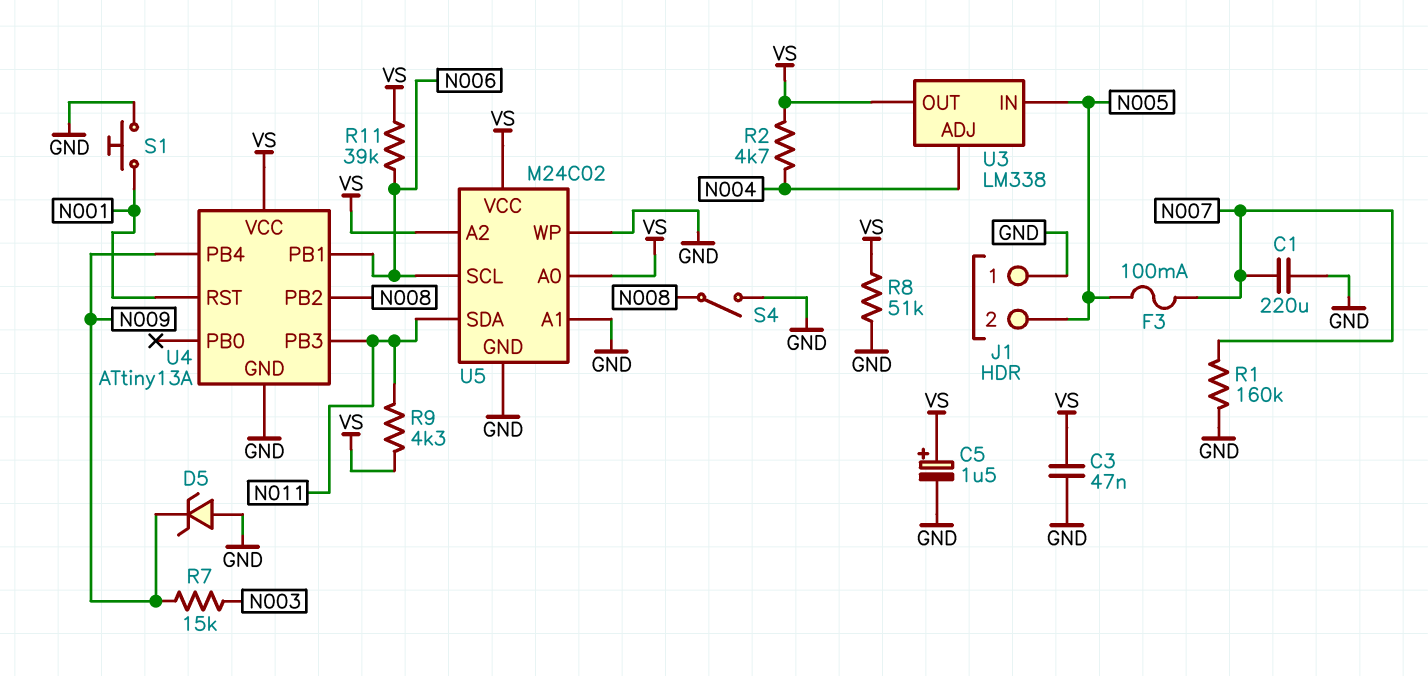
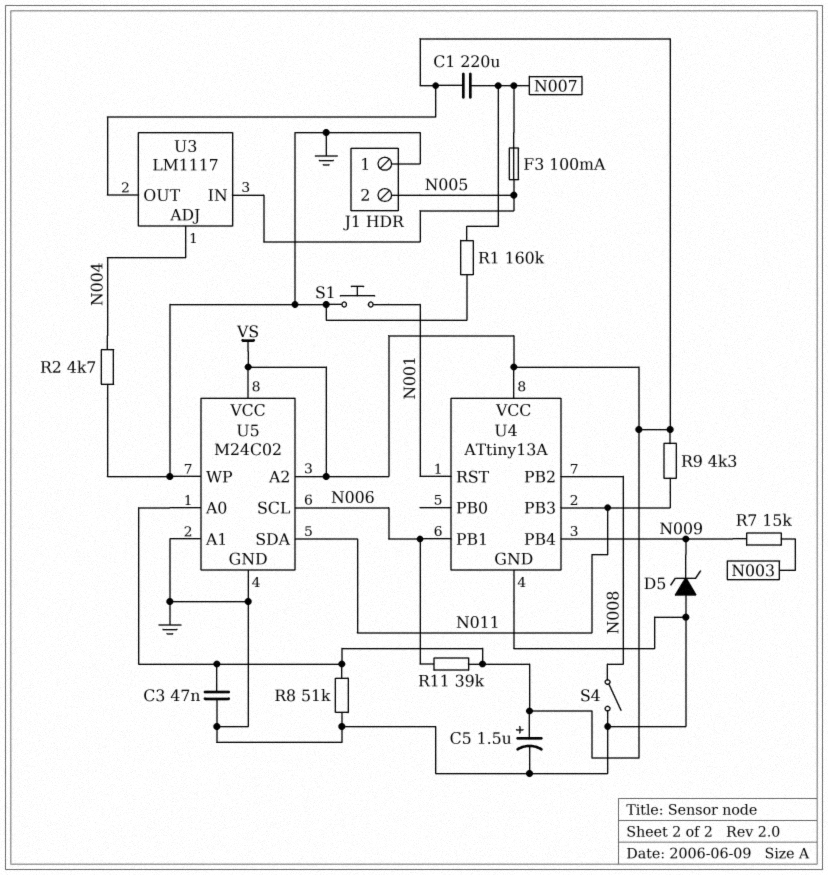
C1: 220uF (GND, N007) -> 220uF (N007, VS)
R2: 4.7k (N004, VS) -> 4.7k (GND, N004)
U3: LM338 -> LM1117

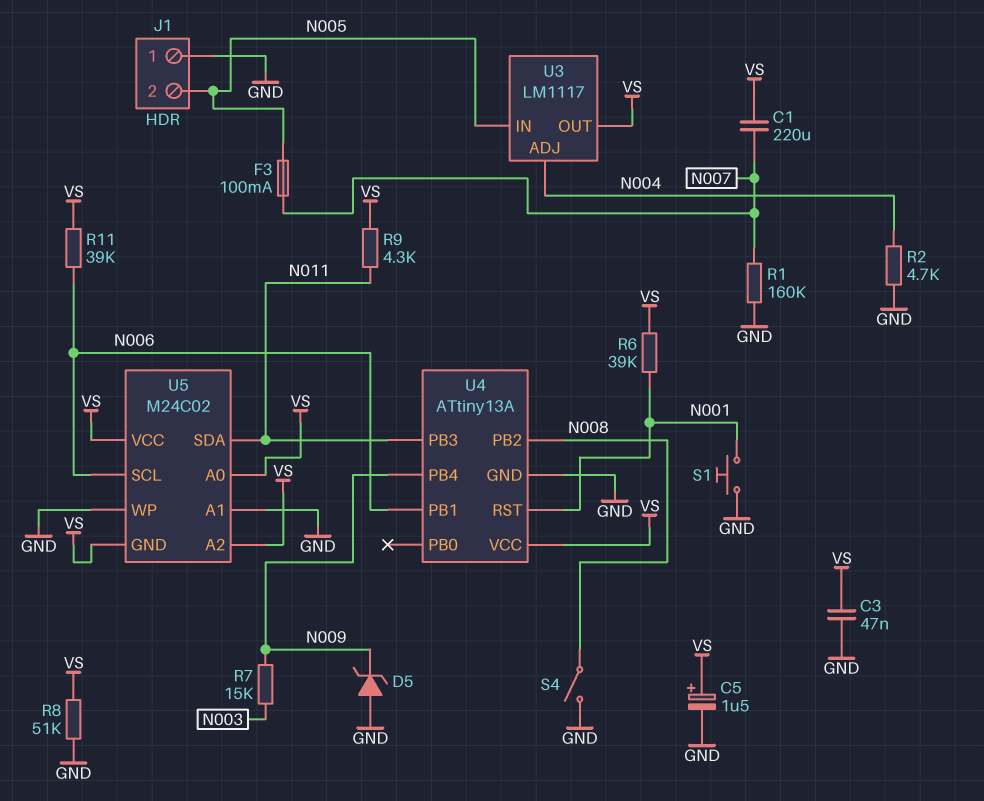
R6: none -> 39k (N001, VS)
U5 pin GND: GND -> VS

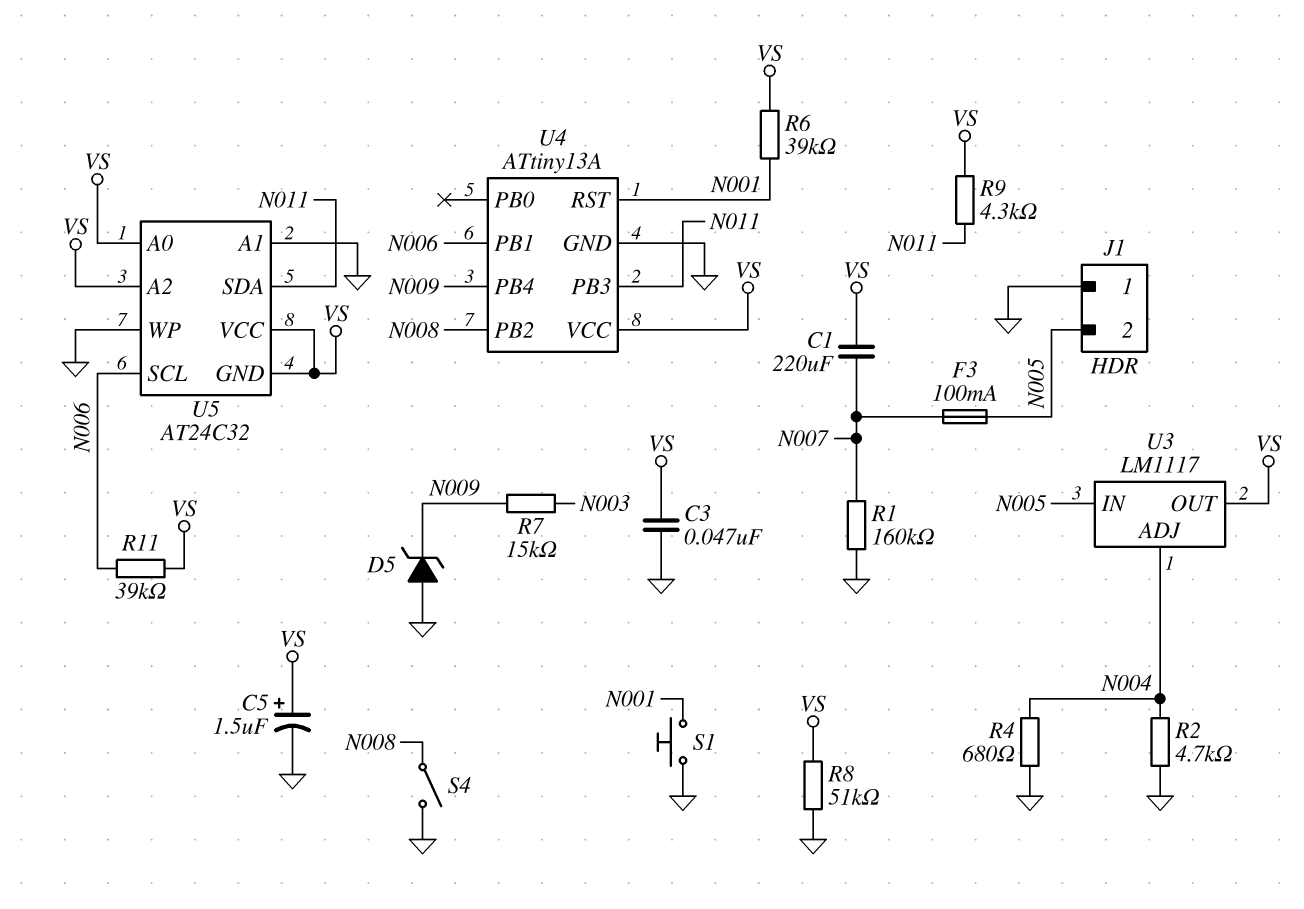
R4: none -> 680 (GND, N004)
U5: M24C02 -> AT24C32

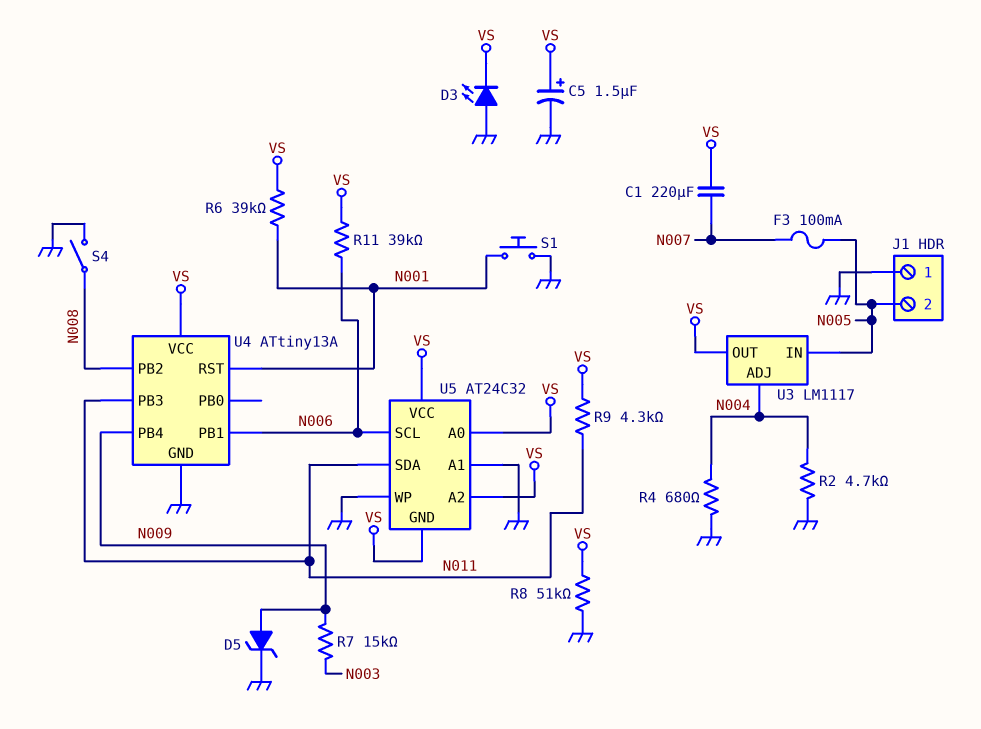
C3: 47nF (GND, VS) -> none
D3: none -> LED (A GND, K VS)
D5: zener (A GND, K N009) -> zener (A N009, K GND)
R1: 160k (GND, N007) -> none

